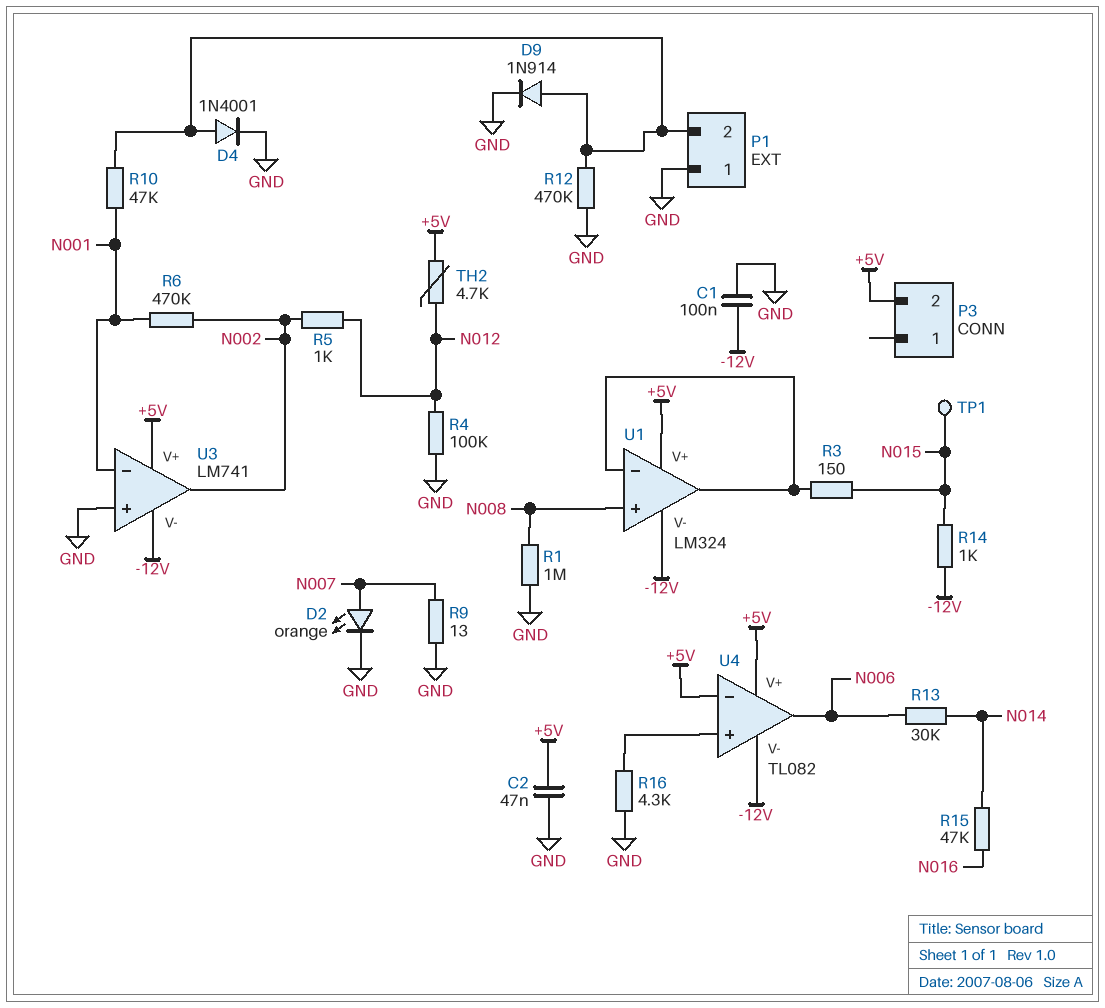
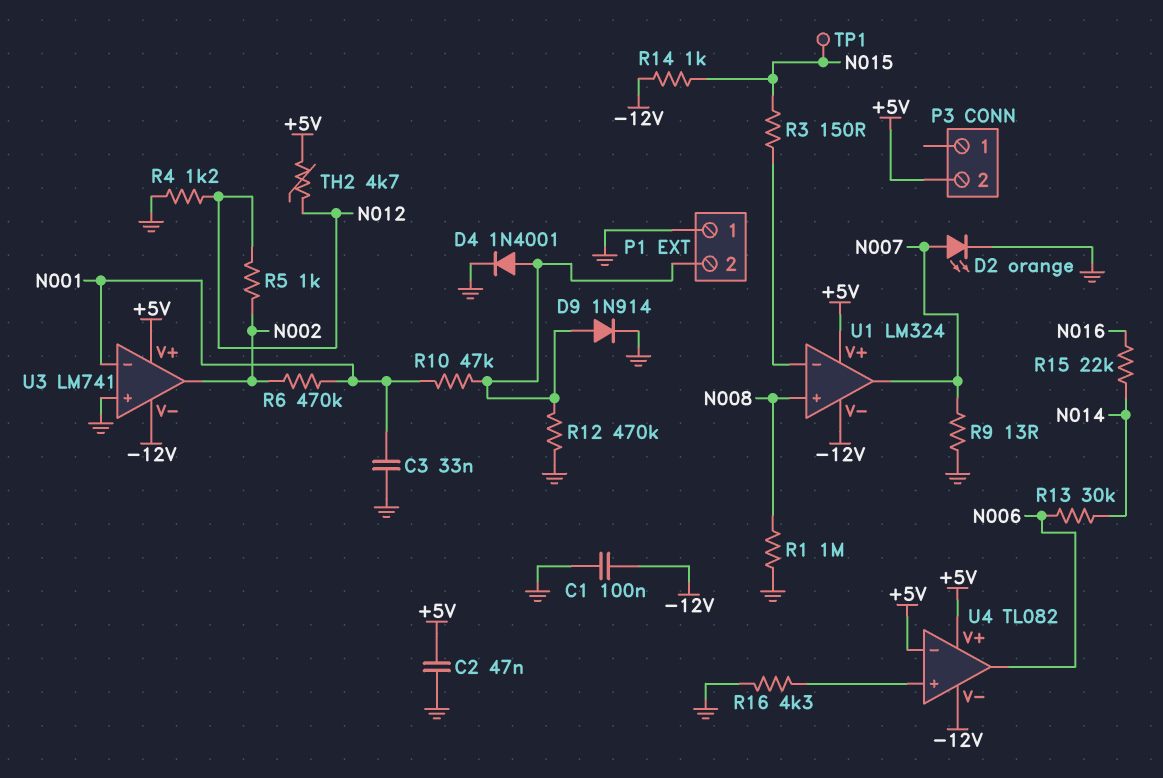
C3: none -> 33nF (GND, N001)
R4: 100k (GND, N012) -> 1.2k (GND, N012)
R15: 47k (N014, N016) -> 22k (N014, N016)
U1 pin out: U1/in- -> N007

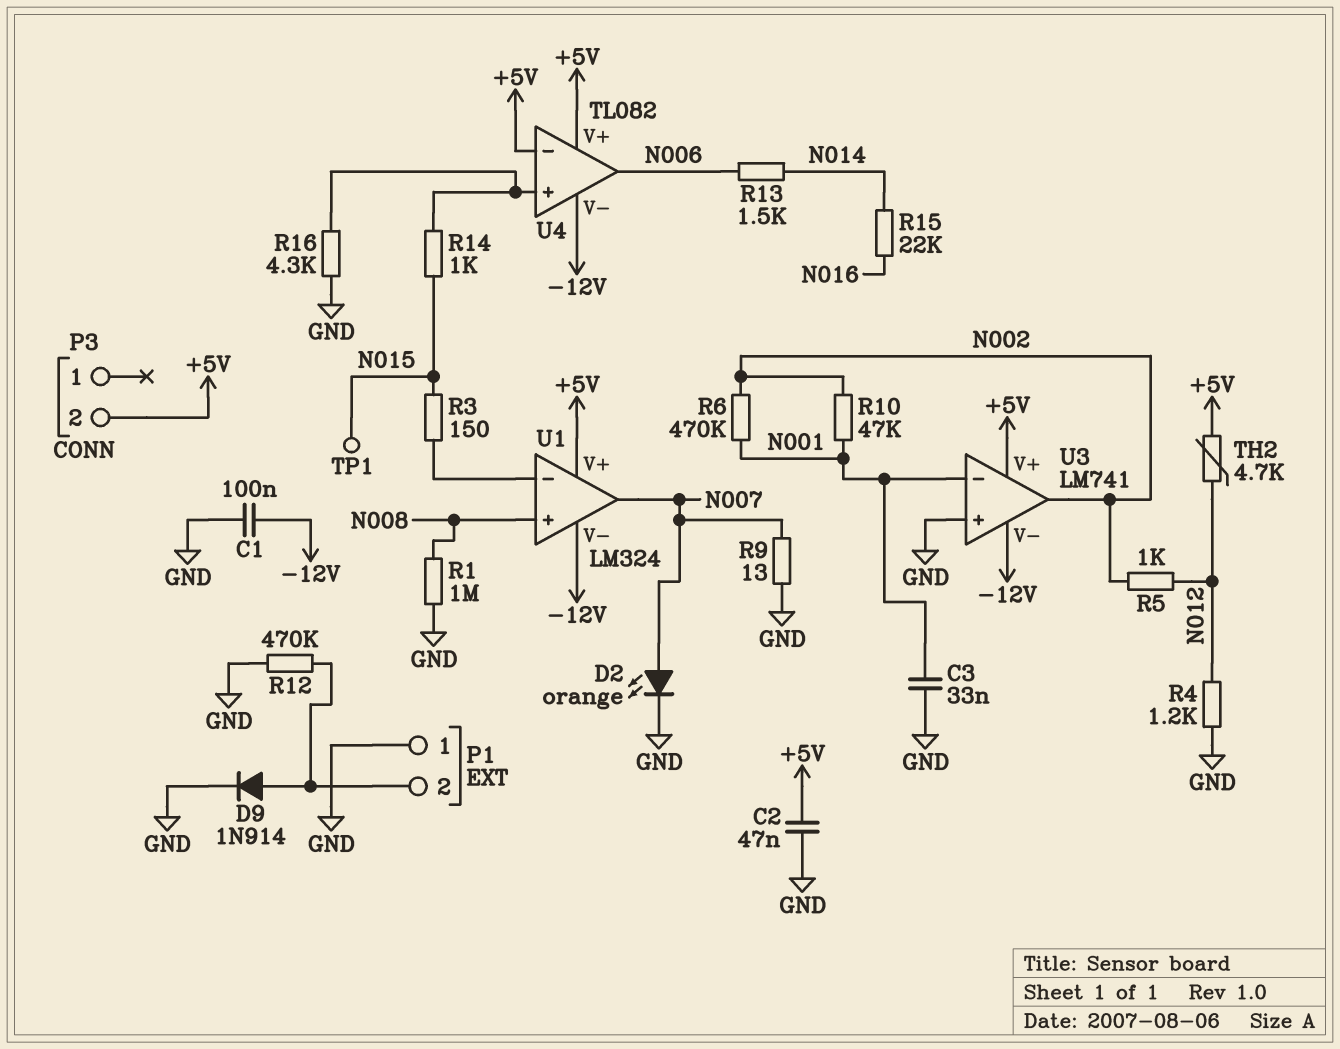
D4: diode 1N4001 (A P1/2, K GND) -> none
R10: 47k (N001, P1/2) -> 47k (N001, N002)
R13: 30k (N006, N014) -> 1.5k (N006, N014)
R14: 1k (-12V, N015) -> 1k (N015, U4/in+)

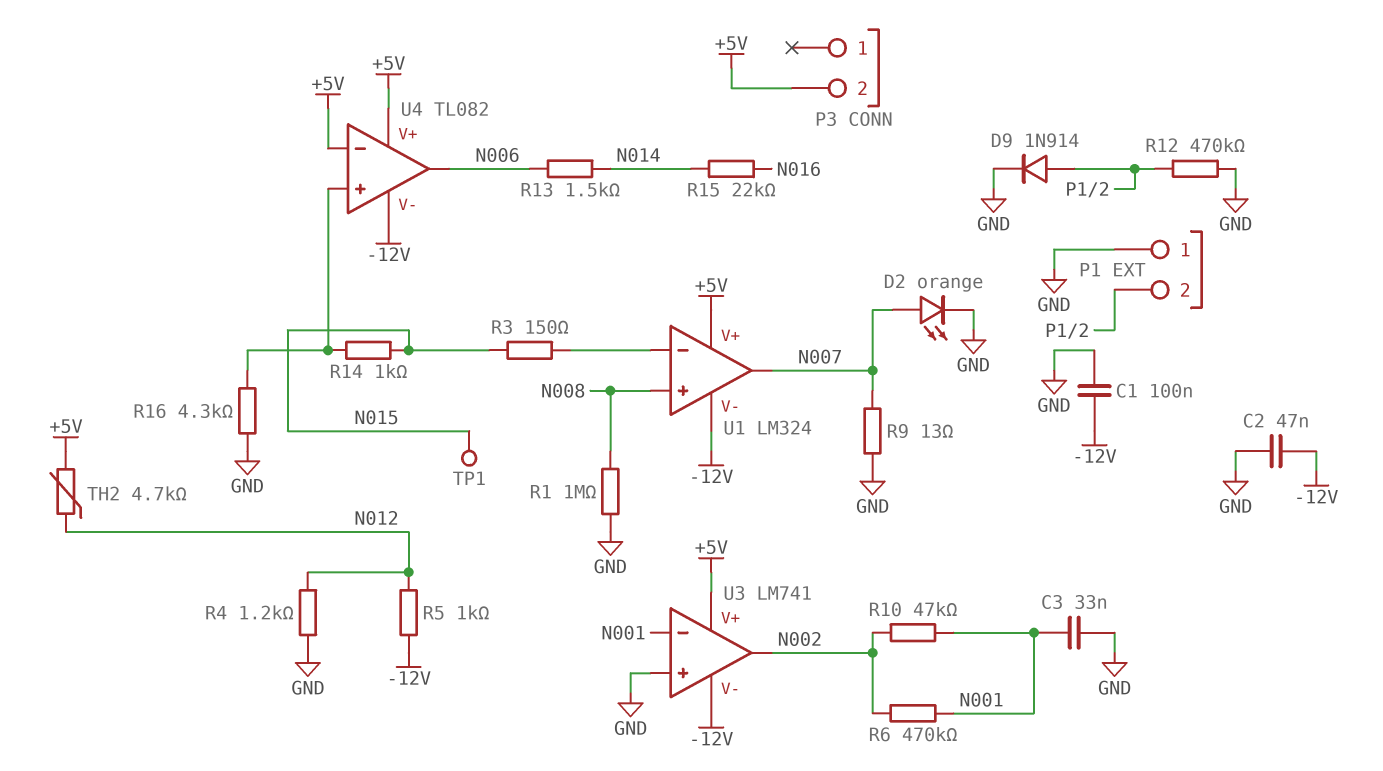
C2: 47nF (+5V, GND) -> 47nF (-12V, GND)
R5: 1k (N002, N012) -> 1k (-12V, N012)

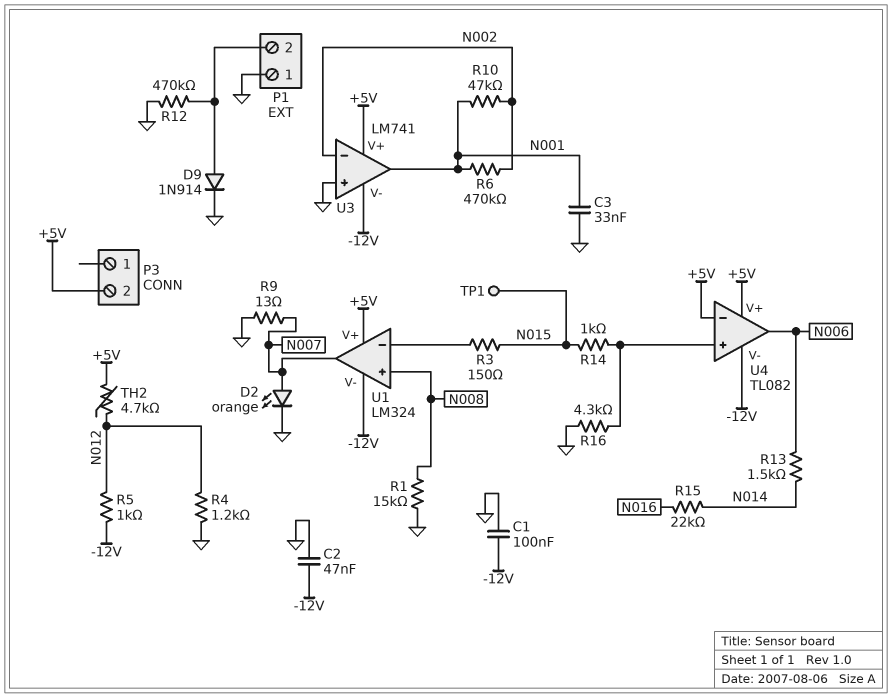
R1: 1M (GND, N008) -> 15k (GND, N008)
U3 pin in-: N001 -> N002
U3 pin out: N002 -> N001

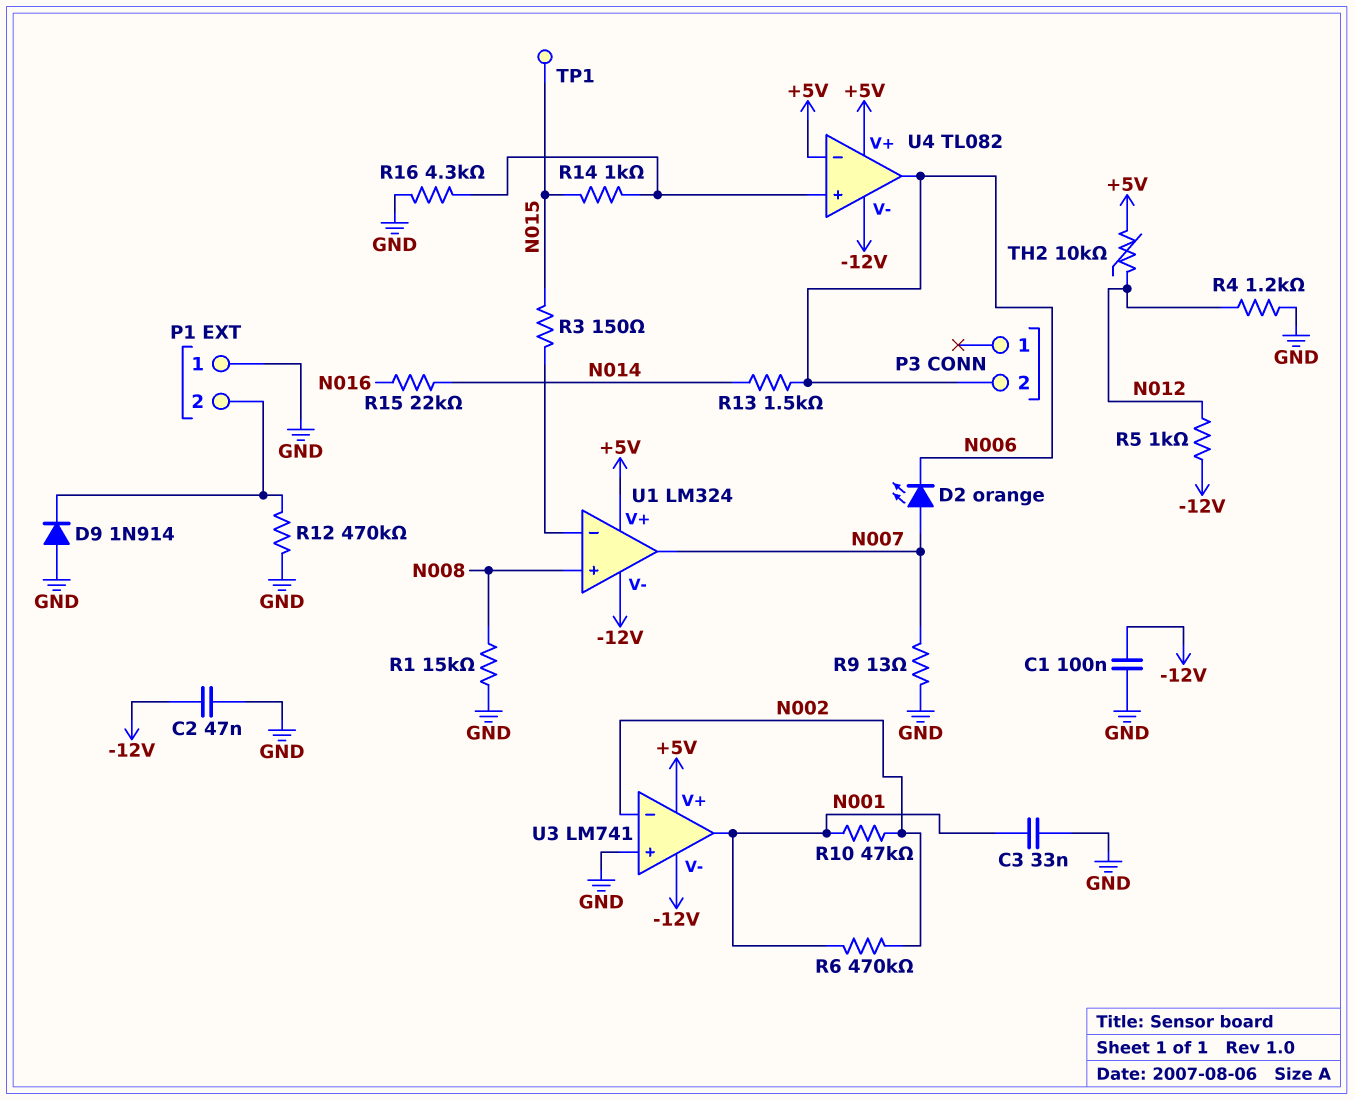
D2: LED orange (A N007, K GND) -> LED orange (A N007, K N006)
D9: diode 1N914 (A P1/2, K GND) -> diode 1N914 (A GND, K P1/2)
P3 pin 2: +5V -> N006
TH2: 4.7k (+5V, N012) -> 10k (+5V, N012)

